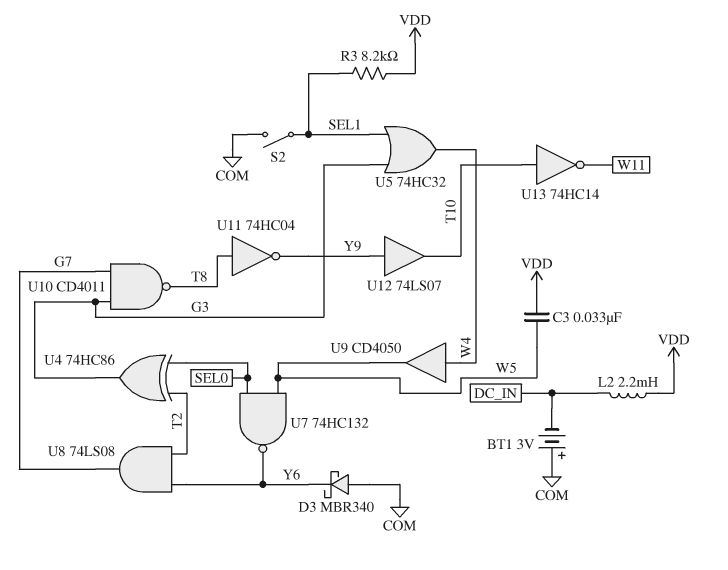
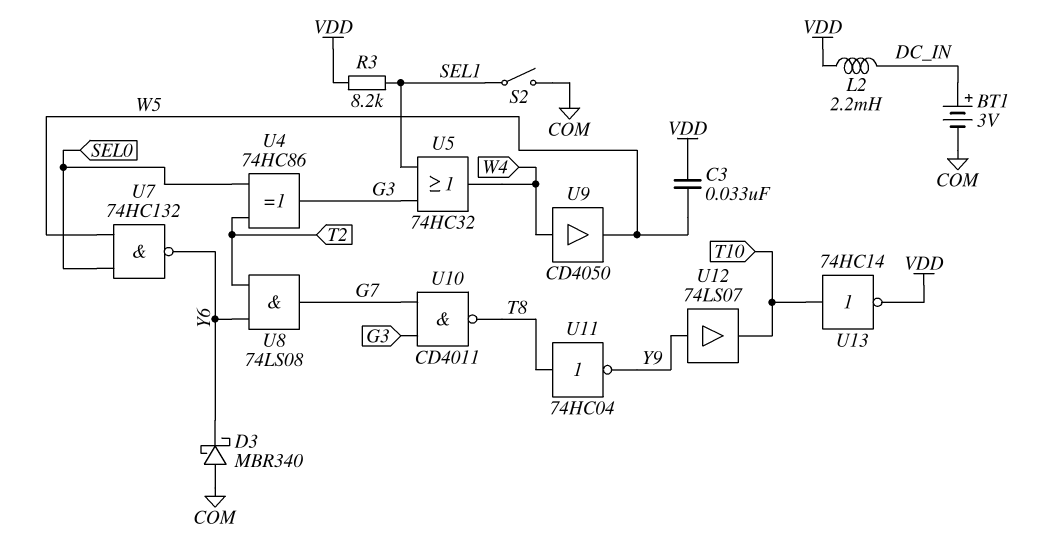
BT1: 3V (plus COM, minus DC_IN) -> 3V (plus DC_IN, minus COM)
U13: NOT 74HC14 (in T10, out W11) -> NOT 74HC14 (in T10, out VDD)

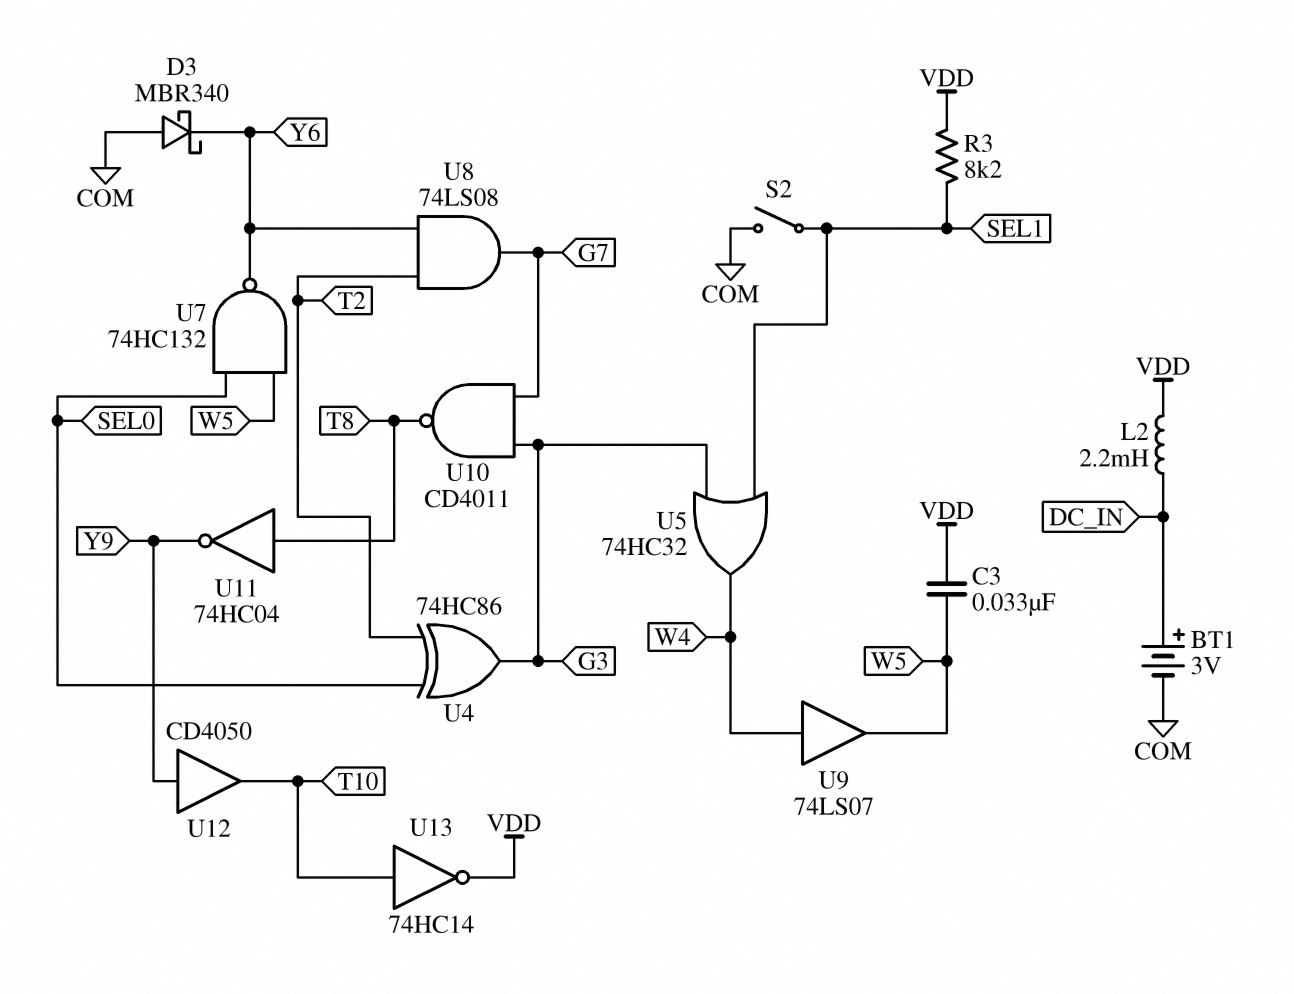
U9: buffer CD4050 (in W4, out W5) -> buffer 74LS07 (in W4, out W5)
U12: buffer 74LS07 (in Y9, out T10) -> buffer CD4050 (in Y9, out T10)

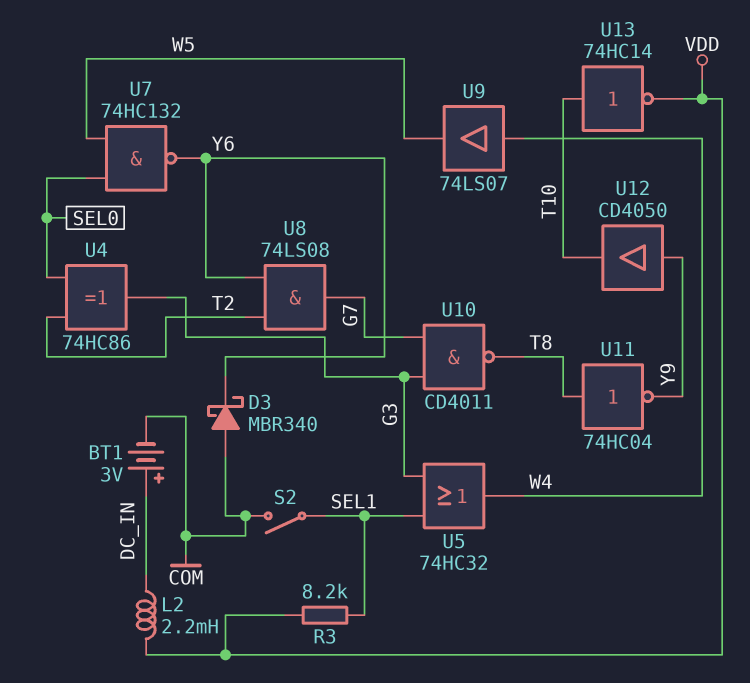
C3: 33nF (VDD, W5) -> none

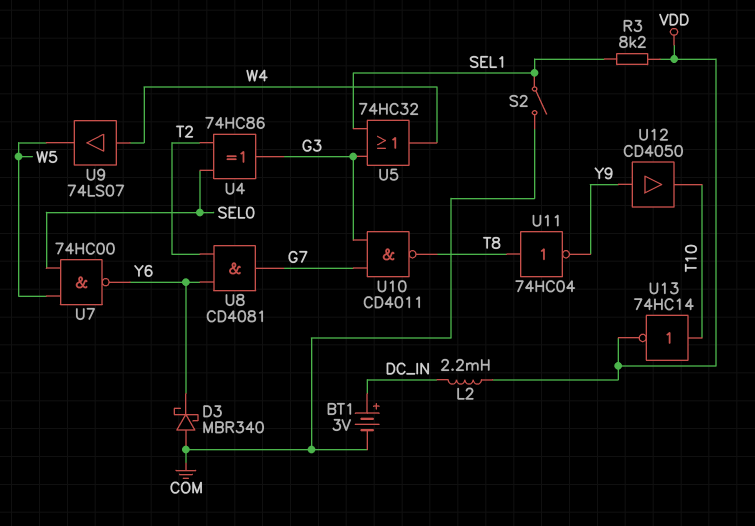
U7: NAND 74HC132 (in SEL0, in W5, out Y6) -> NAND 74HC00 (in SEL0, in W5, out Y6)
U8: AND 74LS08 (in T2, in Y6, out G7) -> AND CD4081 (in T2, in Y6, out G7)

